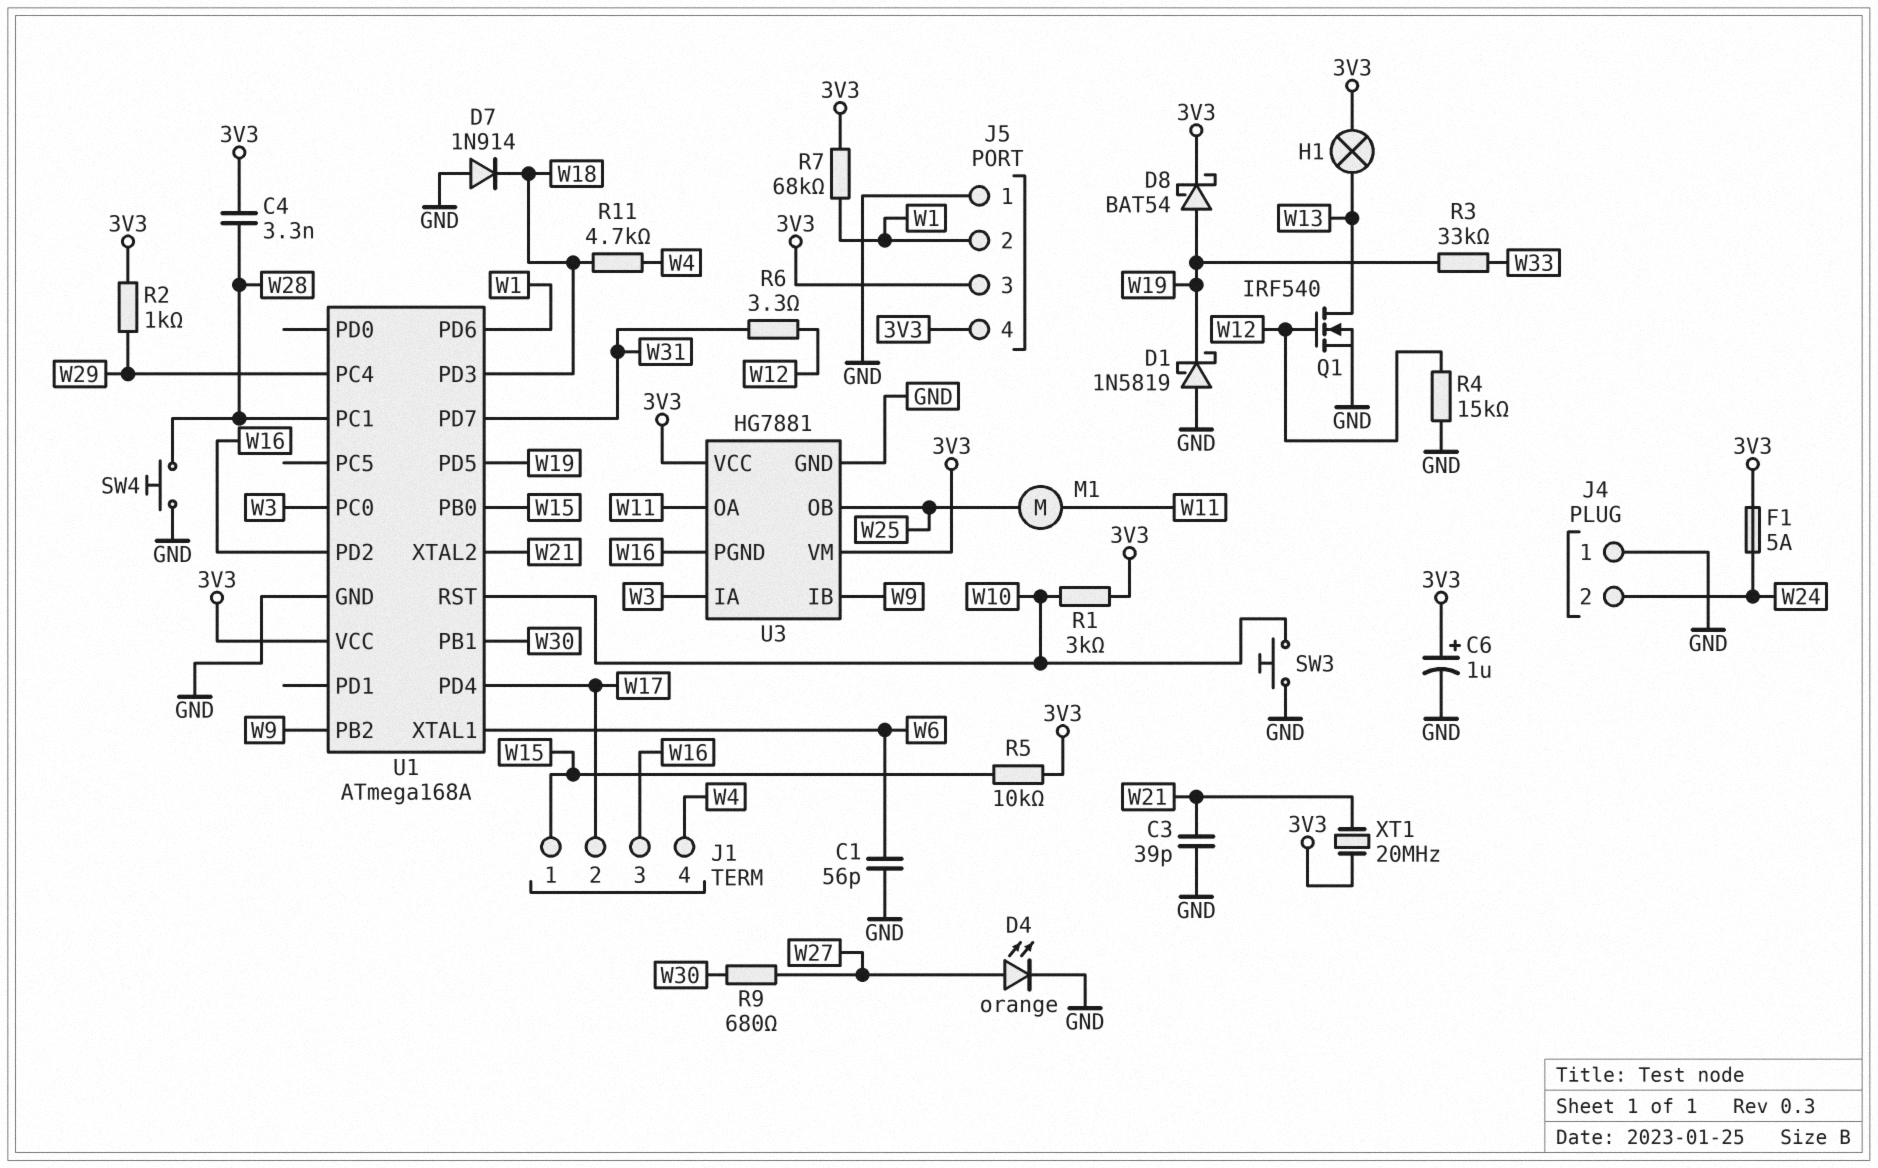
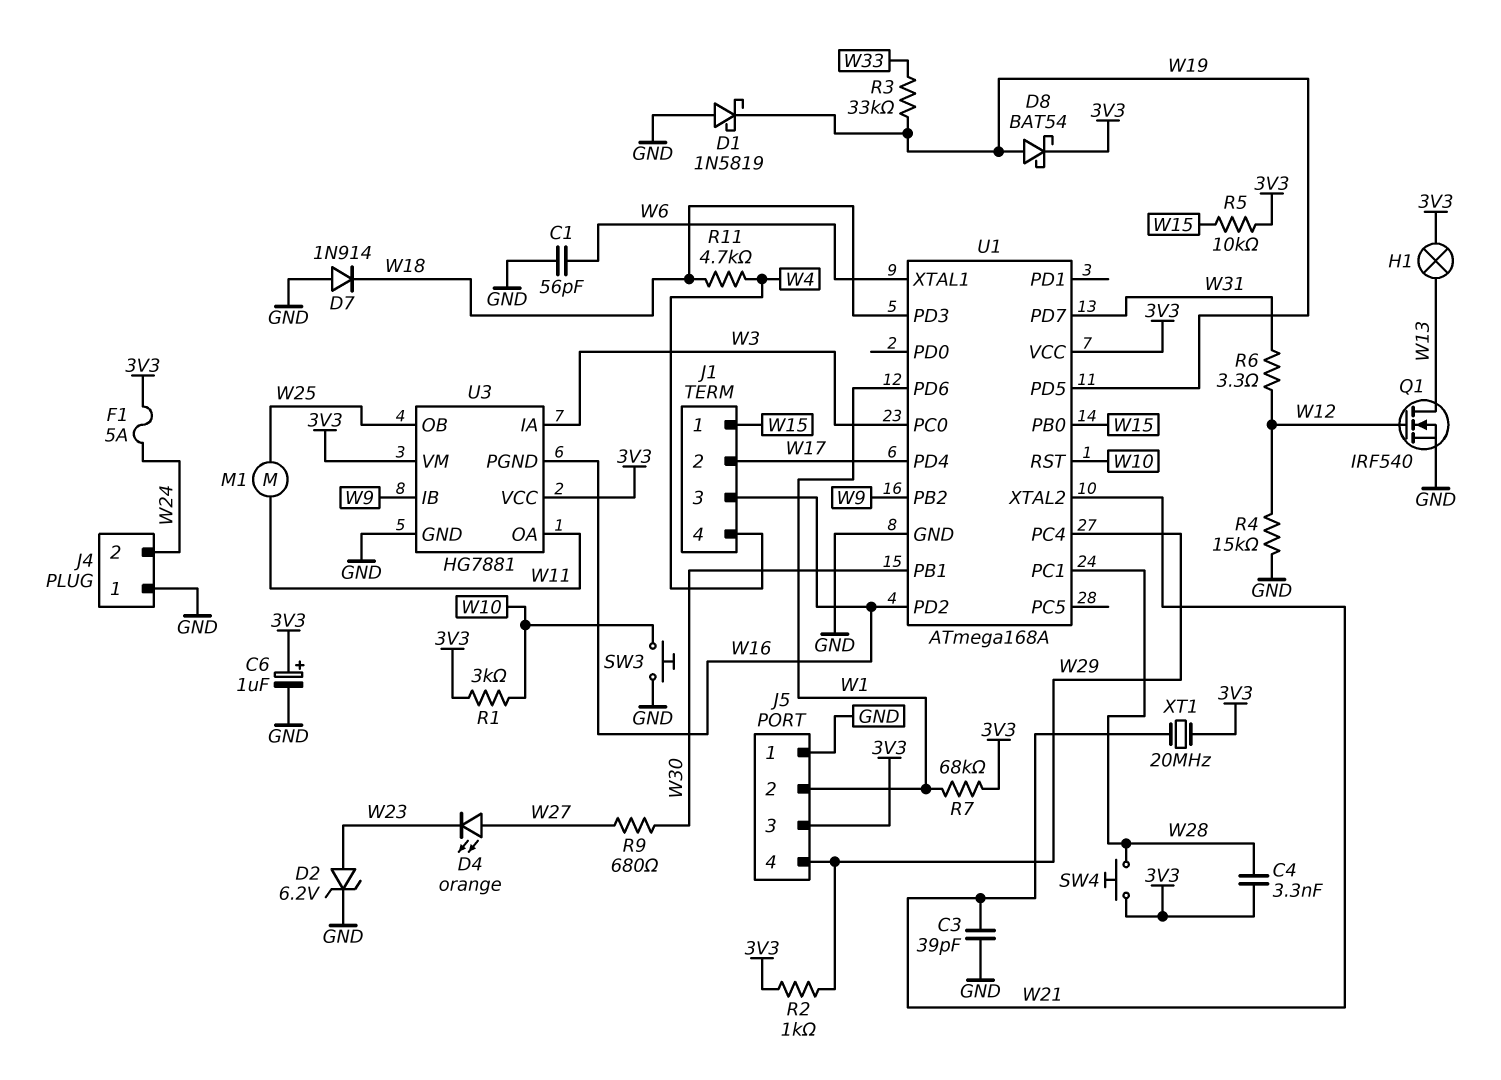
D2: none -> zener 6.2V (A W23, K GND)
D4: LED orange (A W27, K GND) -> LED orange (A W27, K W23)
J5 pin 4: 3V3 -> W29
SW4: button (GND, W28) -> button (3V3, W28)

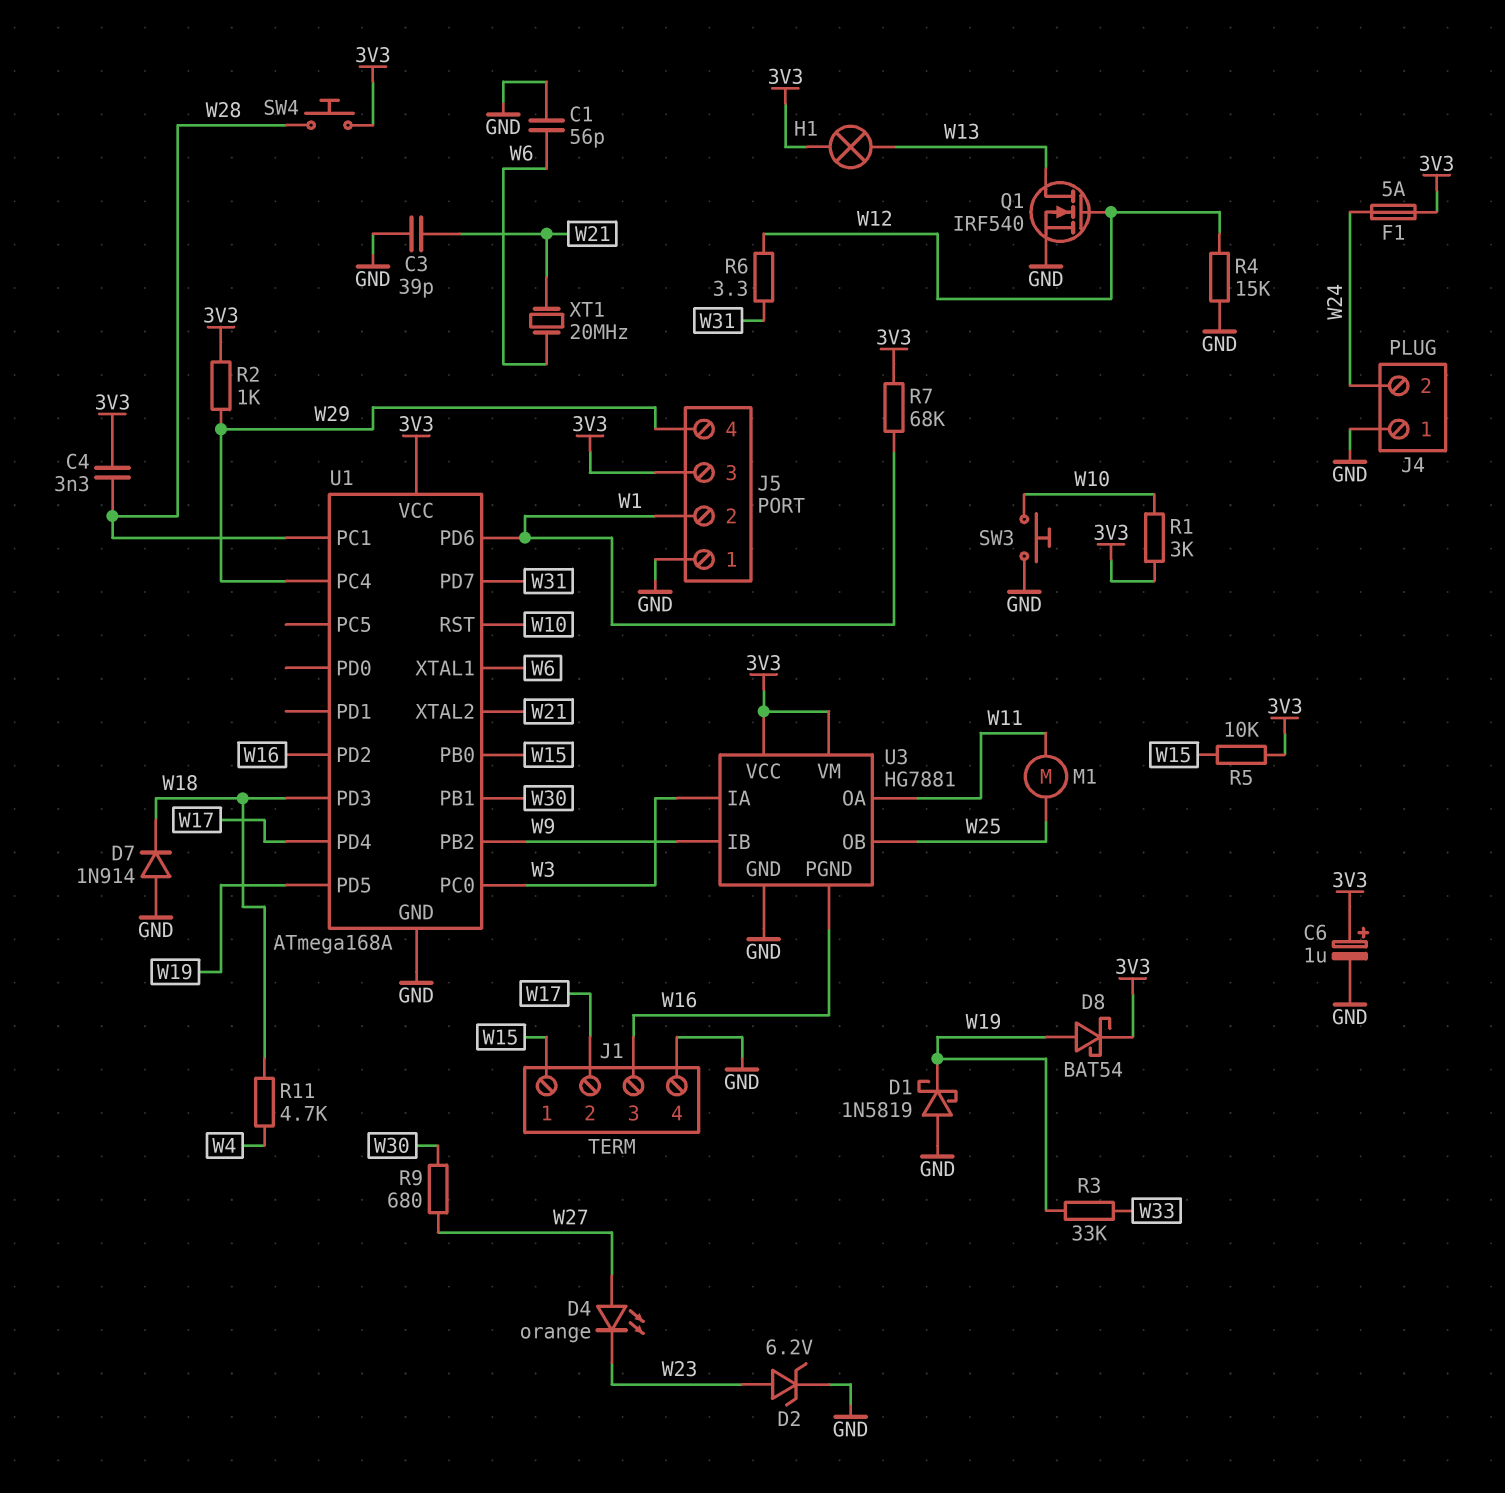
J1 pin 4: W4 -> GND
XT1: 20MHz (3V3, W21) -> 20MHz (W6, W21)

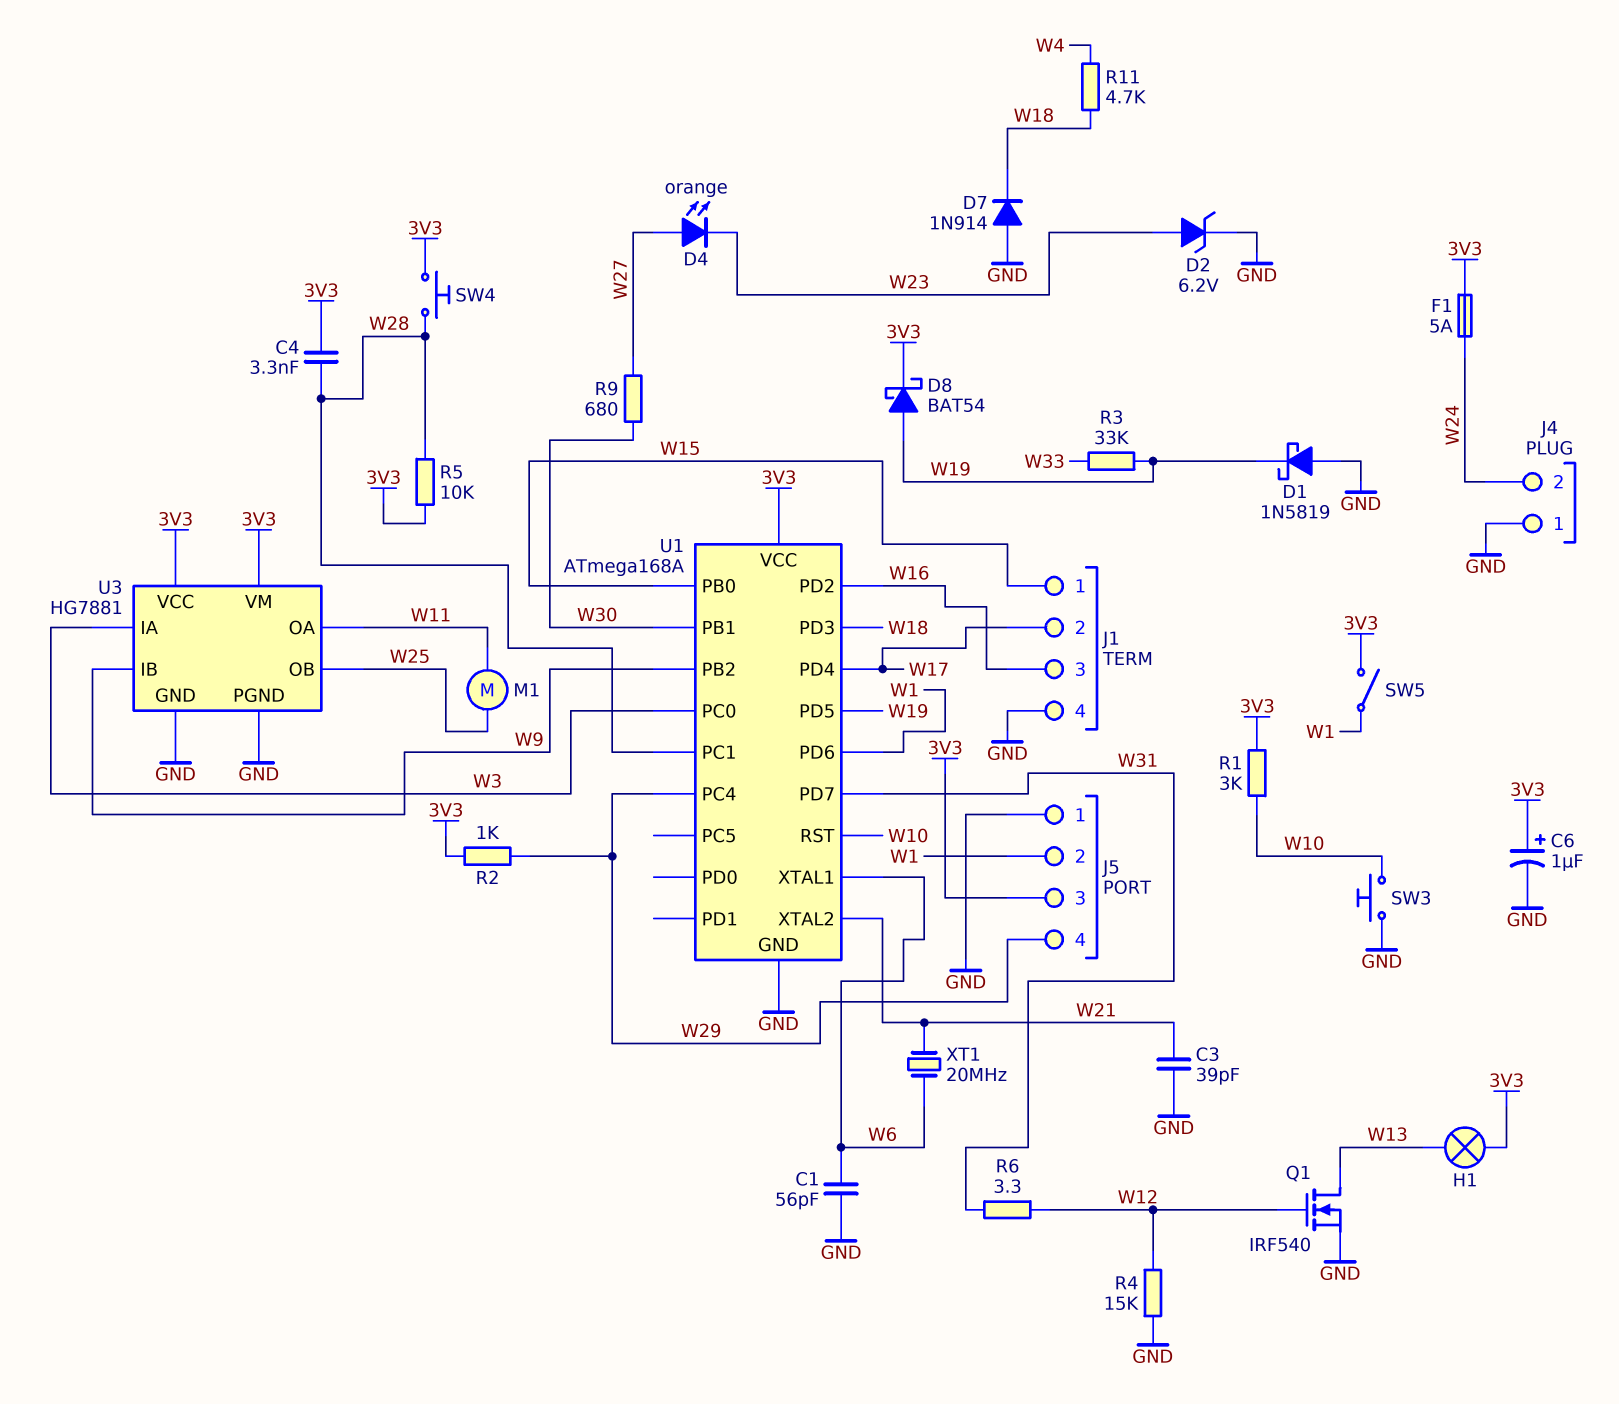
R5: 10k (3V3, W15) -> 10k (3V3, W28)
R7: 68k (3V3, W1) -> none
SW5: none -> switch (3V3, W1)
U3 pin PGND: W16 -> GND

